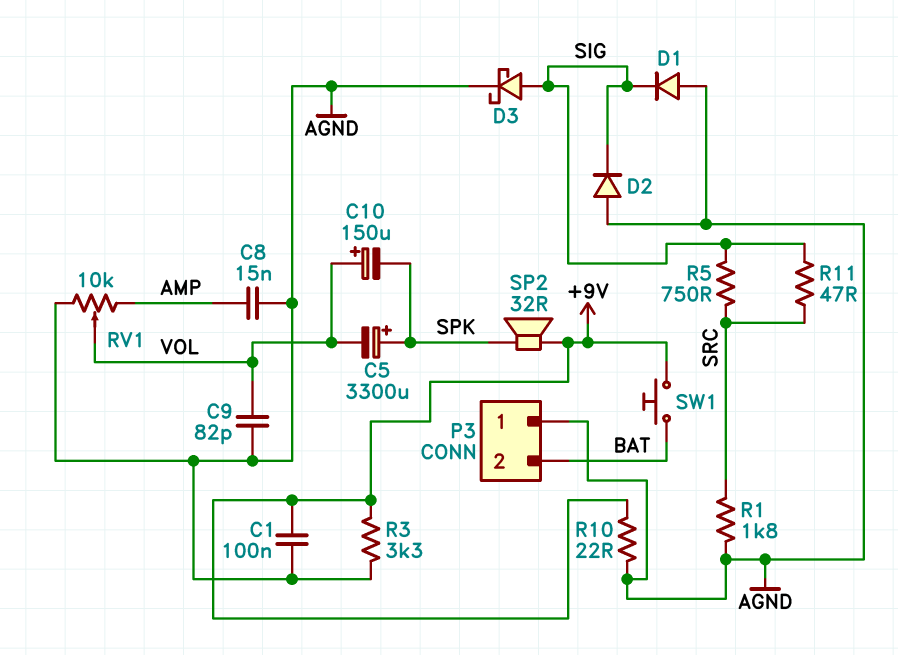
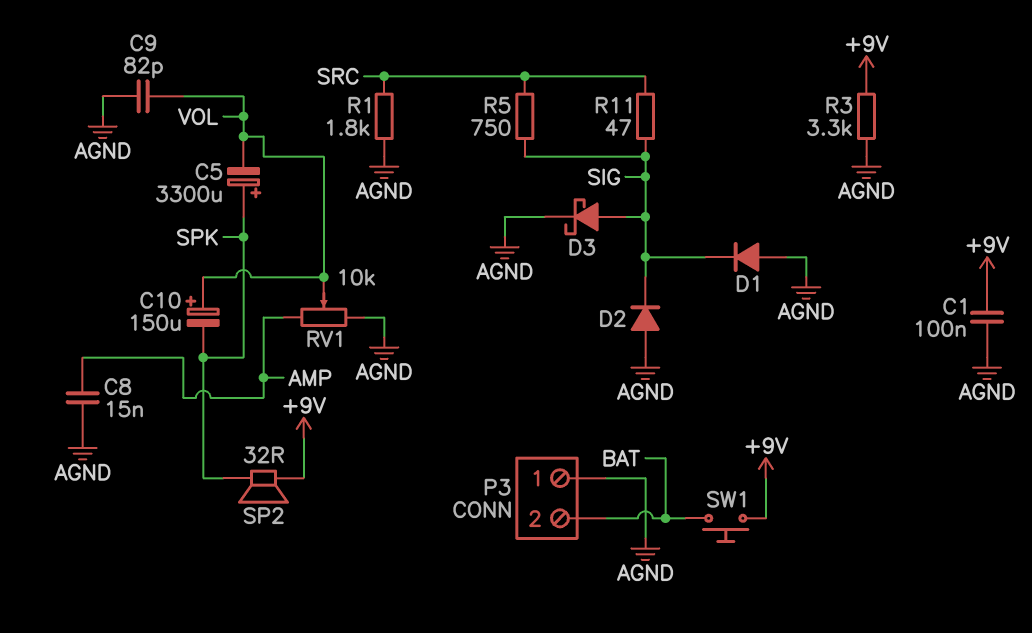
R10: 22 (+9V, AGND) -> none

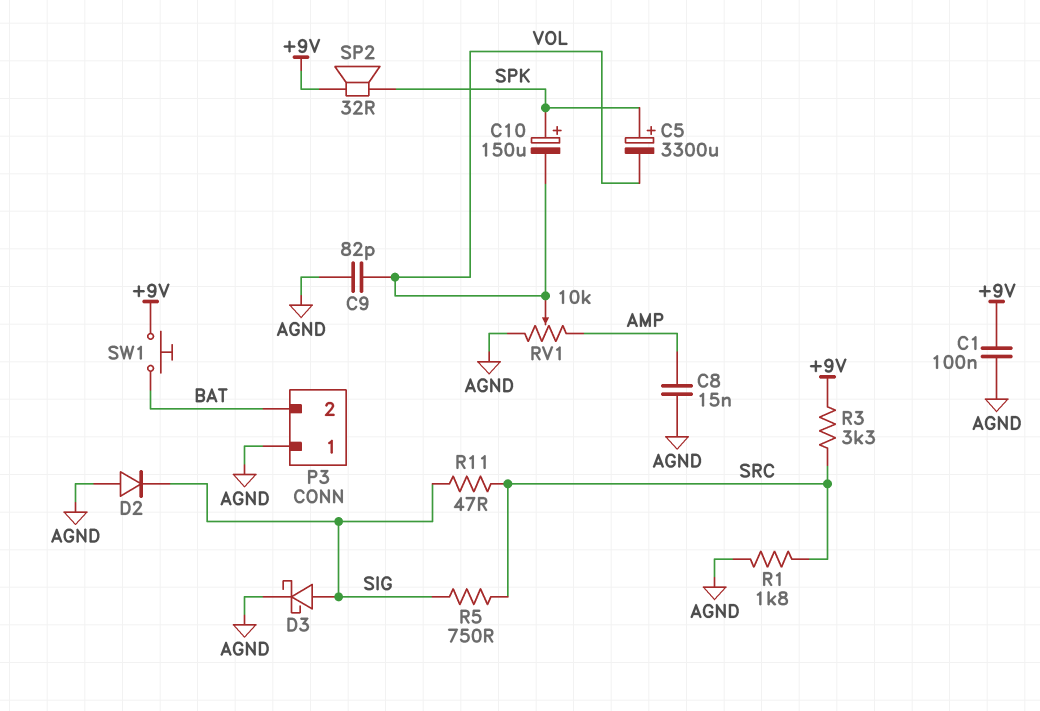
C10: 150uF (plus VOL, minus SPK) -> 150uF (plus SPK, minus VOL)
D1: diode (A AGND, K SIG) -> none
R3: 3.3k (+9V, AGND) -> 3.3k (+9V, SRC)

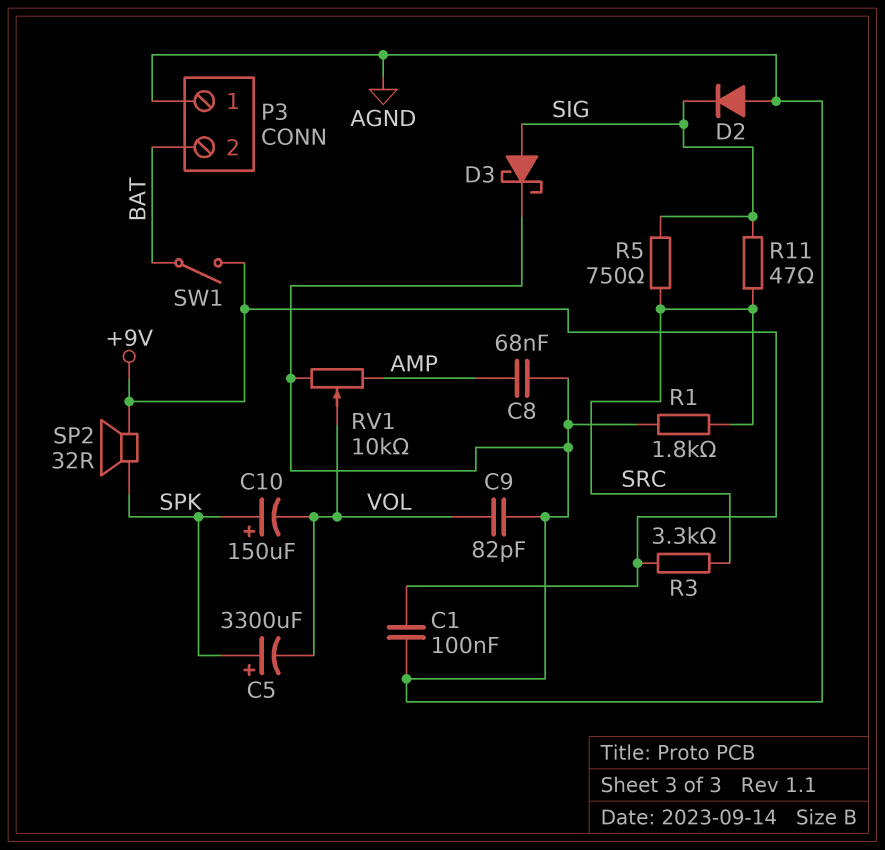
C8: 15nF (AGND, AMP) -> 68nF (AGND, AMP)
SW1: button (+9V, BAT) -> switch (+9V, BAT)

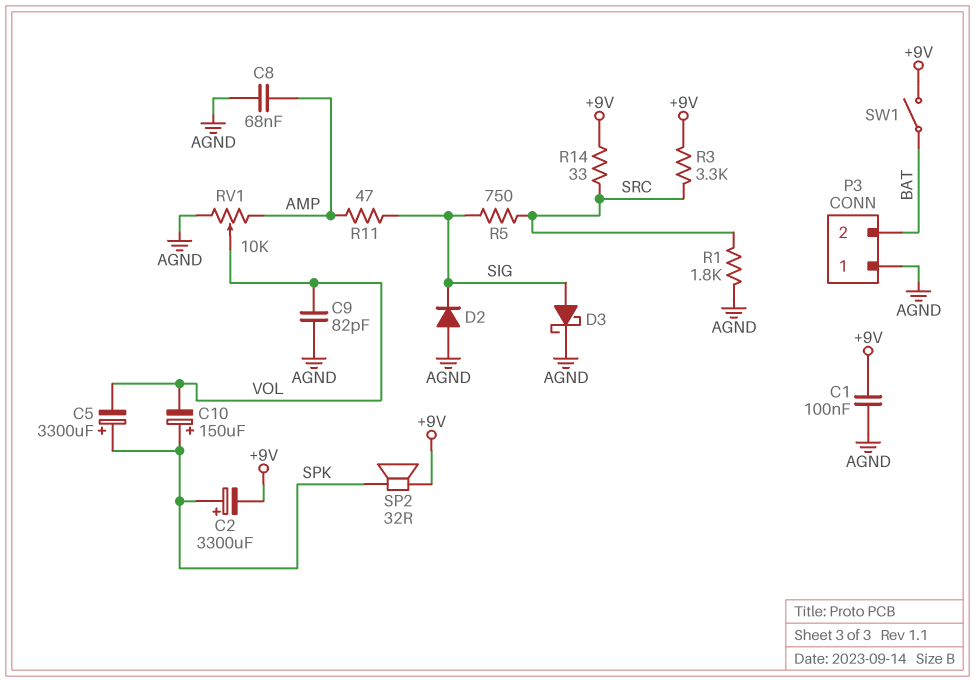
C2: none -> 3300uF (plus SPK, minus +9V)
R11: 47 (SIG, SRC) -> 47 (AMP, SIG)
R14: none -> 33 (+9V, SRC)

